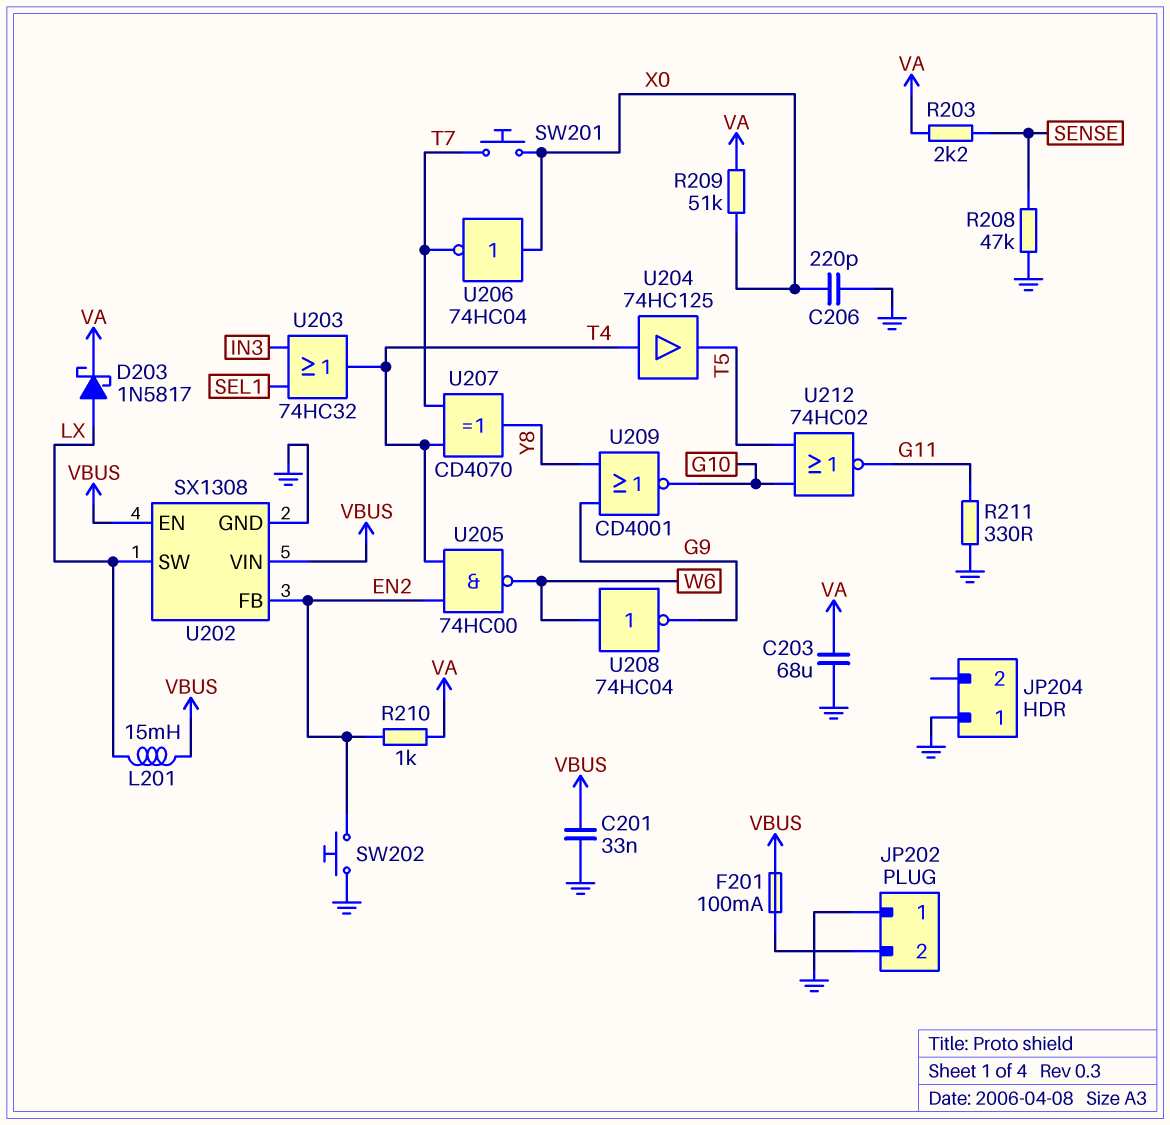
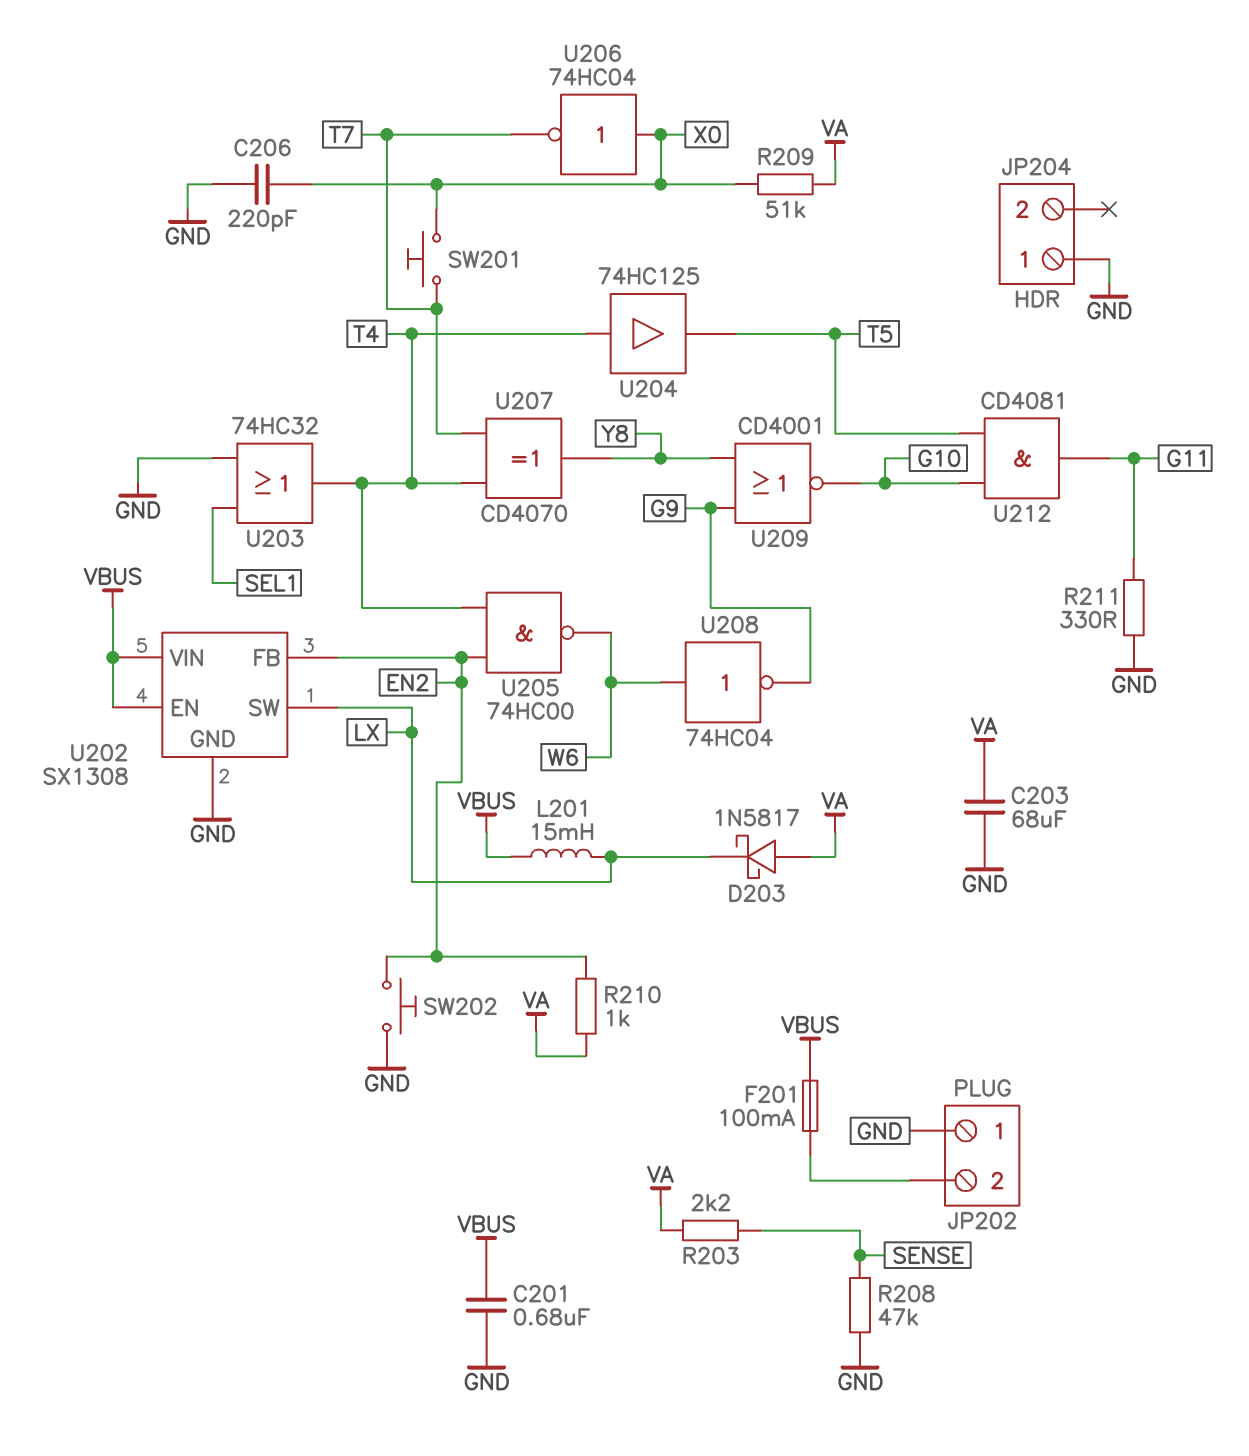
C201: 33nF (GND, VBUS) -> 680nF (GND, VBUS)
D203: schottky 1N5817 (A LX, K VA) -> schottky 1N5817 (A VA, K LX)
U203: OR 74HC32 (in IN3, in SEL1, out T4) -> OR 74HC32 (in GND, in SEL1, out T4)
U212: NOR 74HC02 (in G10, in T5, out G11) -> AND CD4081 (in G10, in T5, out G11)

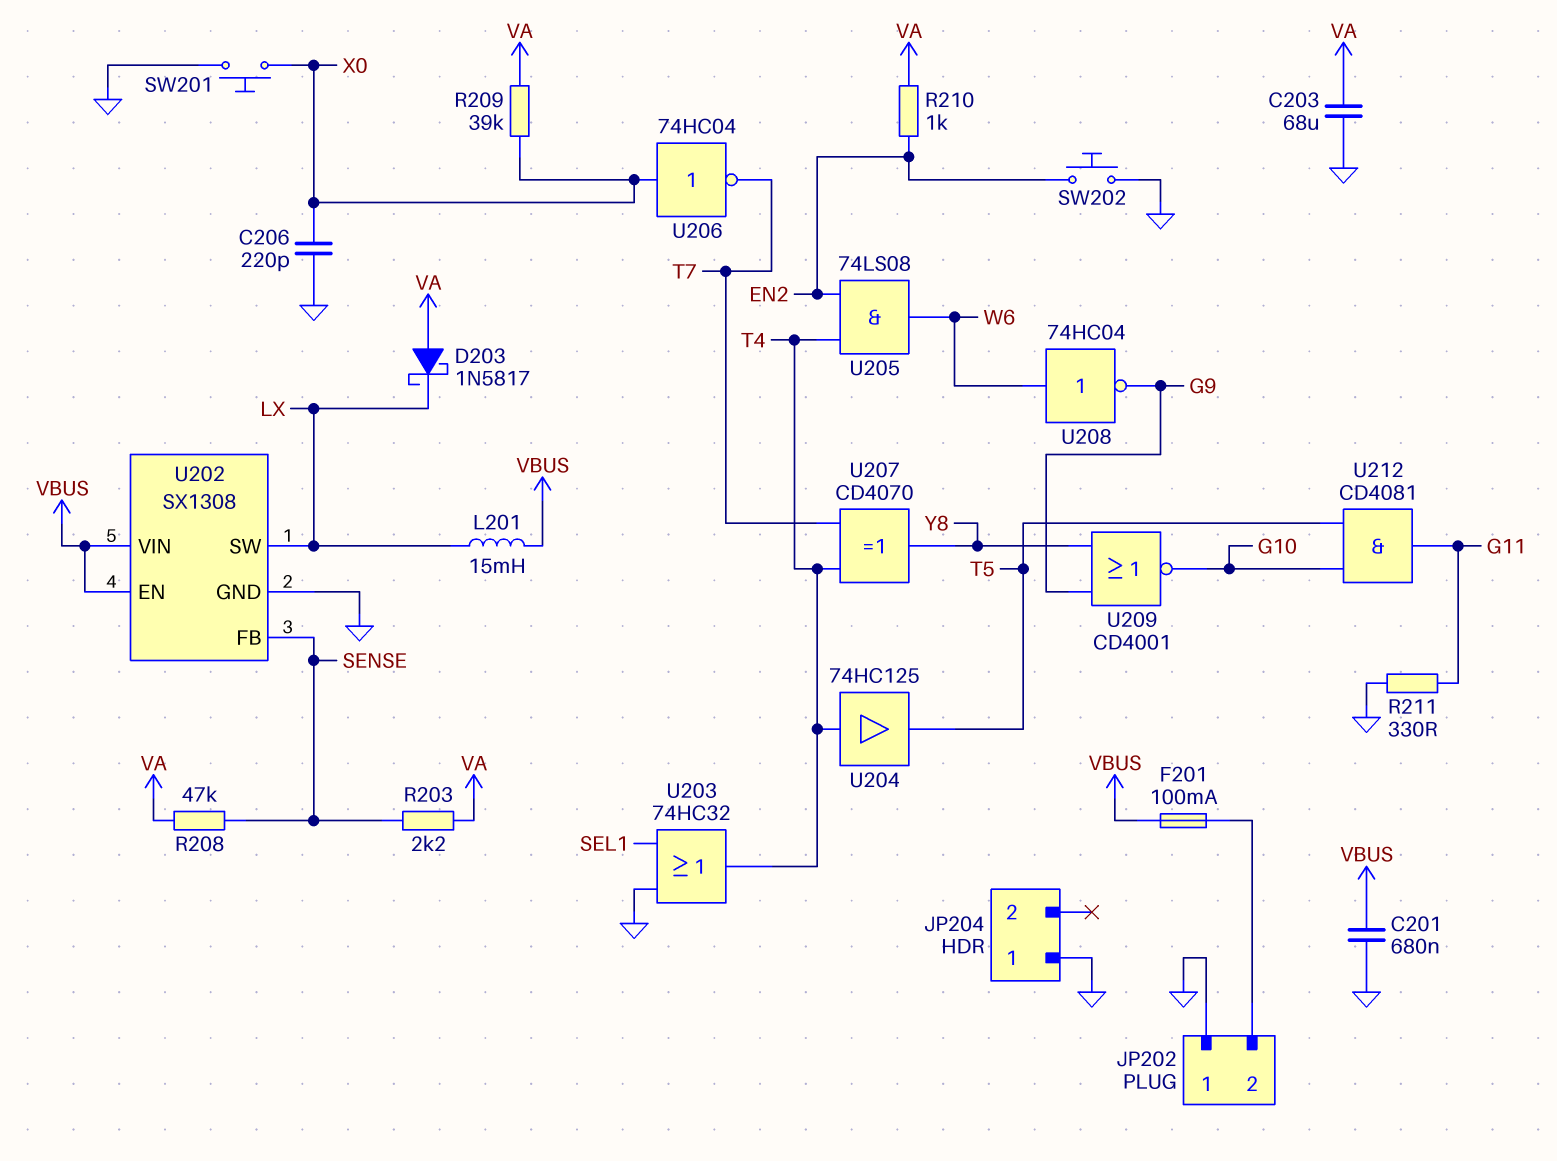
R208: 47k (GND, SENSE) -> 47k (SENSE, VA)
R209: 51k (VA, X0) -> 39k (VA, X0)
SW201: button (T7, X0) -> button (GND, X0)
U202 pin FB: EN2 -> SENSE
U205: NAND 74HC00 (in EN2, in T4, out W6) -> AND 74LS08 (in EN2, in T4, out W6)

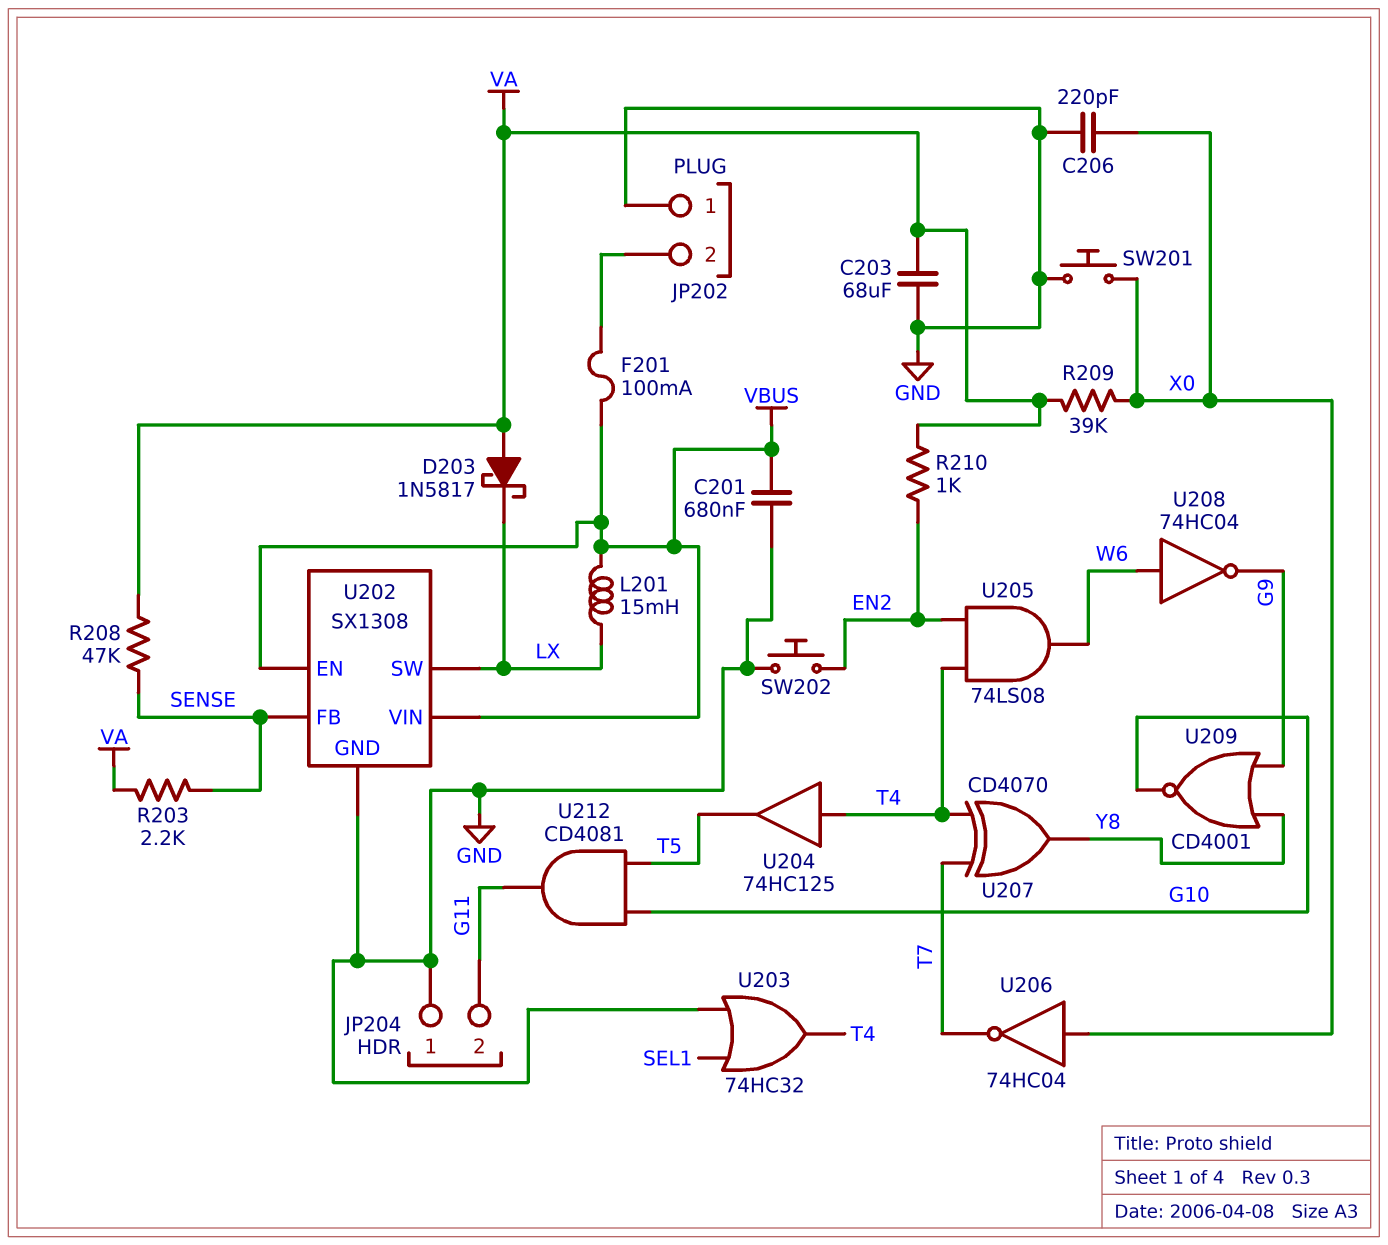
JP204 pin 2: none -> G11
R211: 330 (G11, GND) -> none

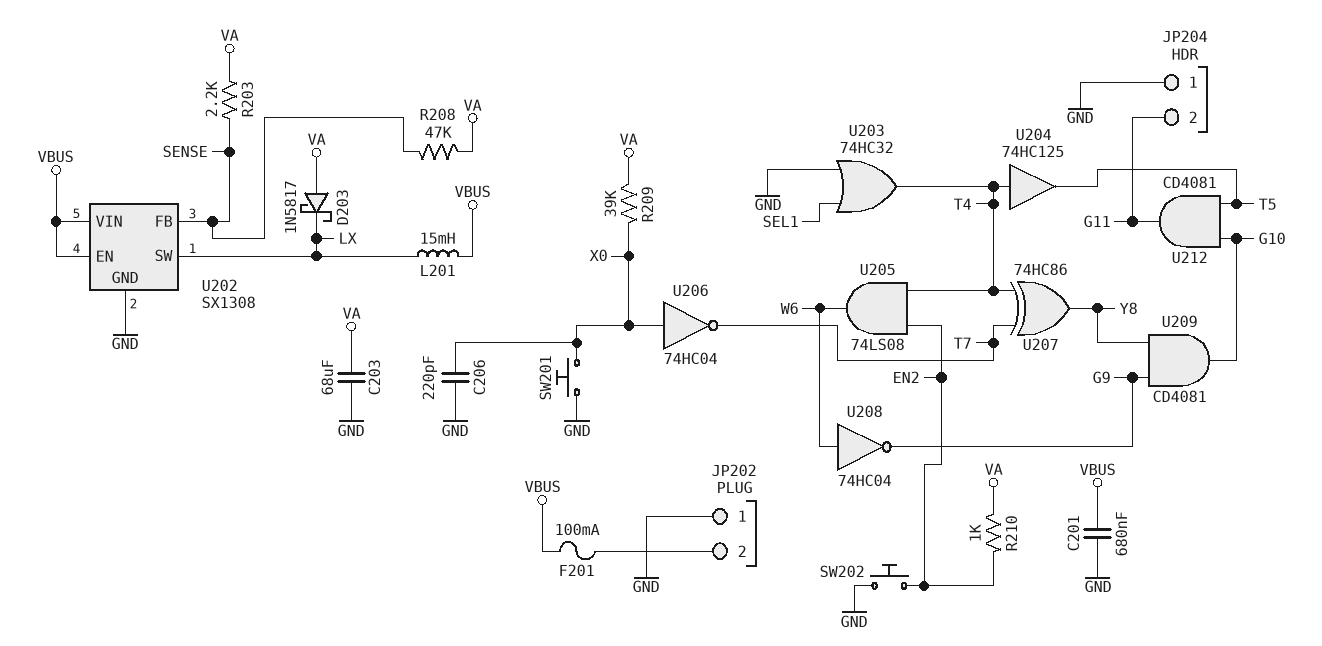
U207: XOR CD4070 (in T4, in T7, out Y8) -> XOR 74HC86 (in T4, in T7, out Y8)
U209: NOR CD4001 (in G9, in Y8, out G10) -> AND CD4081 (in G9, in Y8, out G10)

